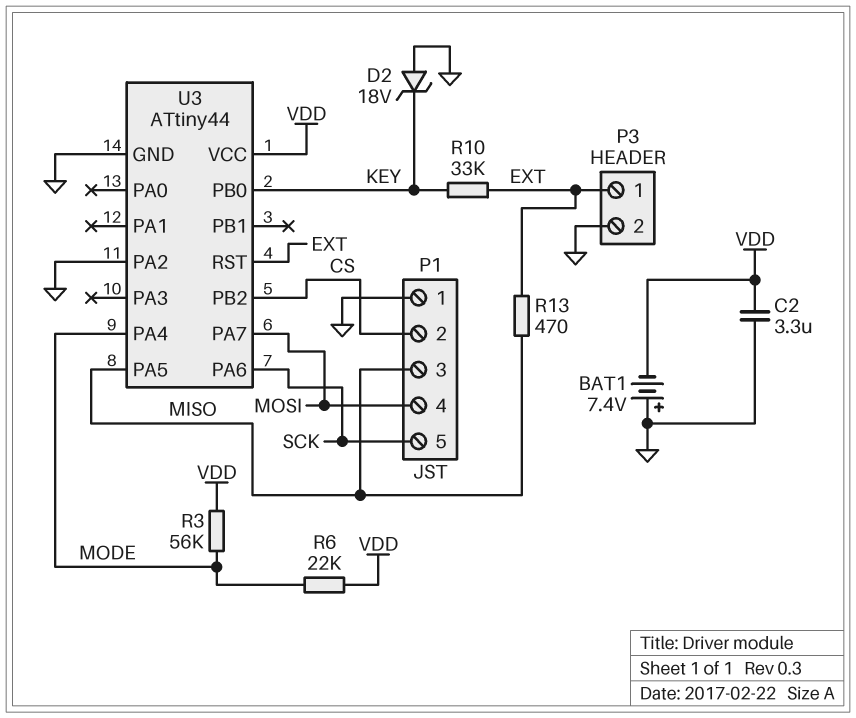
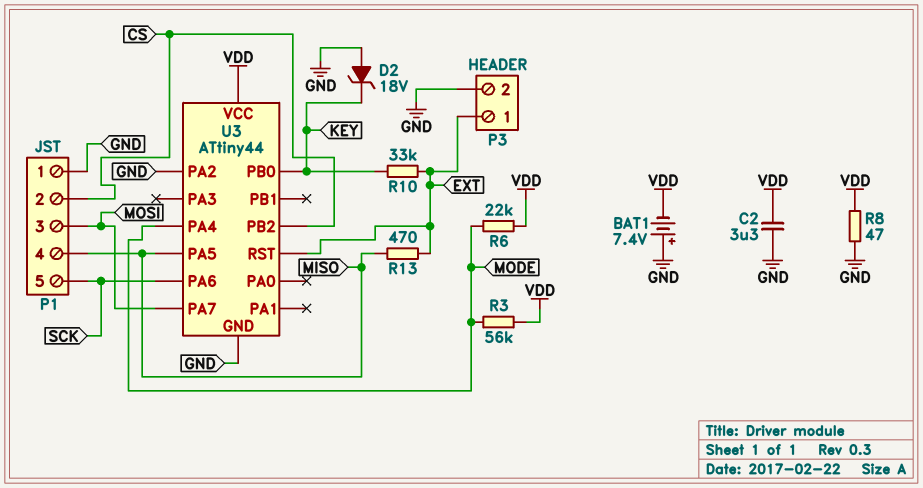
P1 pin 3: MISO -> MOSI
P1 pin 4: MOSI -> MISO
R8: none -> 47 (GND, VDD)

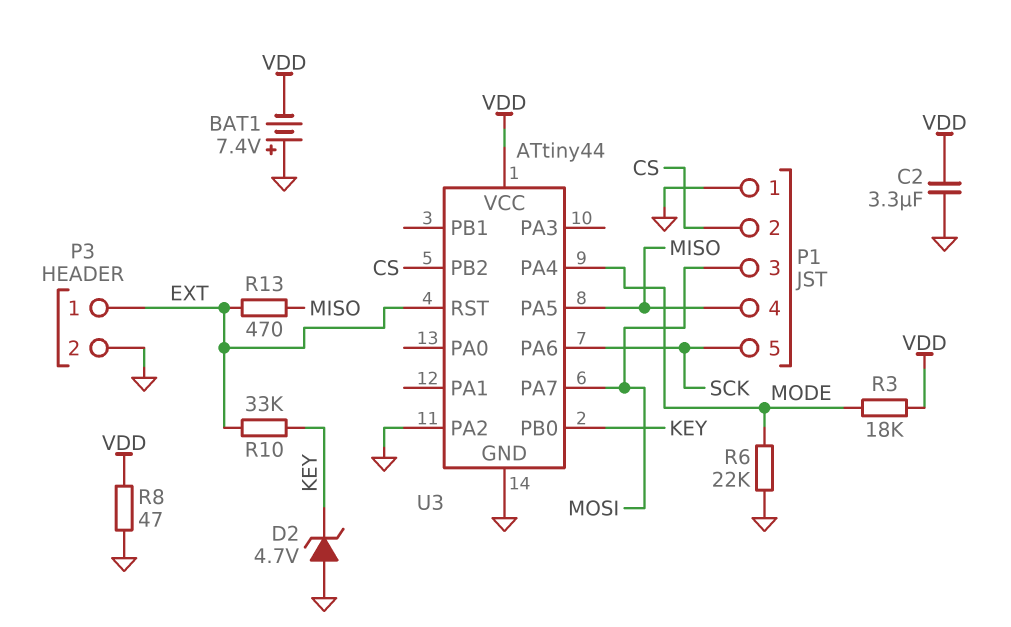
D2: zener 18V (A GND, K KEY) -> zener 4.7V (A GND, K KEY)
R3: 56k (MODE, VDD) -> 18k (MODE, VDD)
R6: 22k (MODE, VDD) -> 22k (GND, MODE)

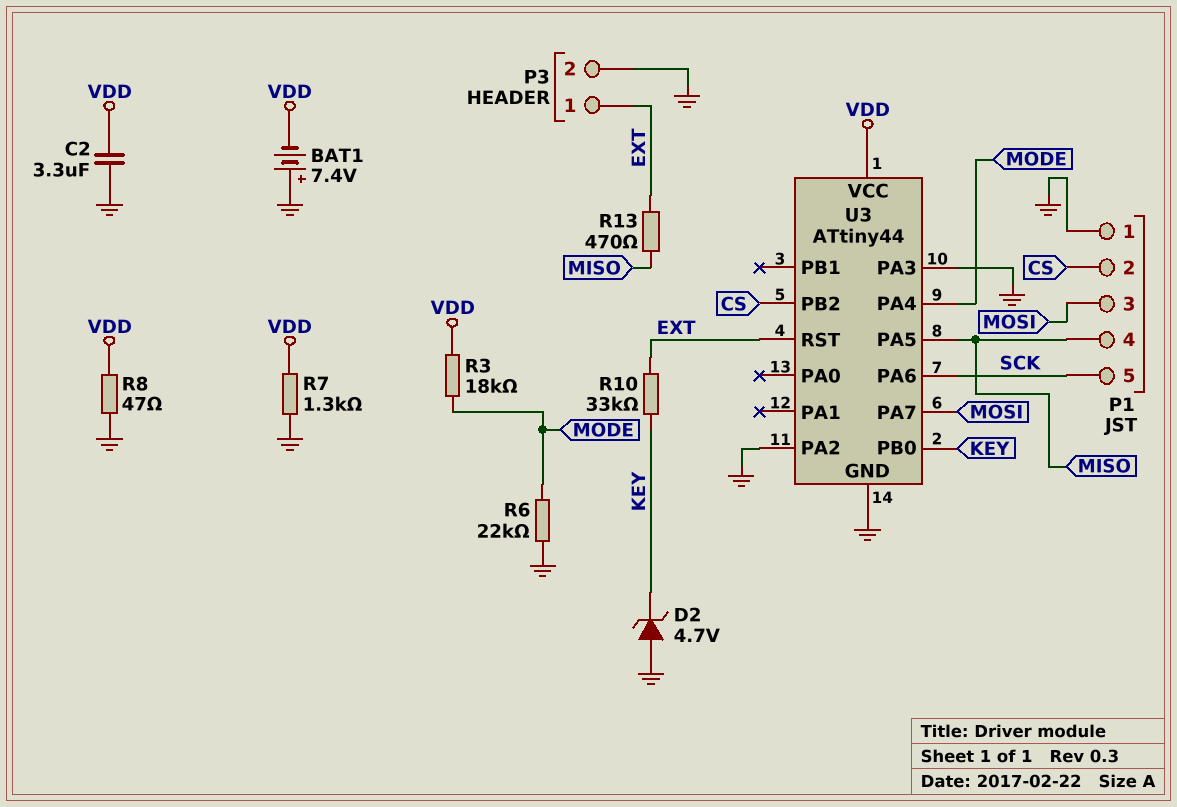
R7: none -> 1.3k (GND, VDD)
U3 pin PA3: none -> GND

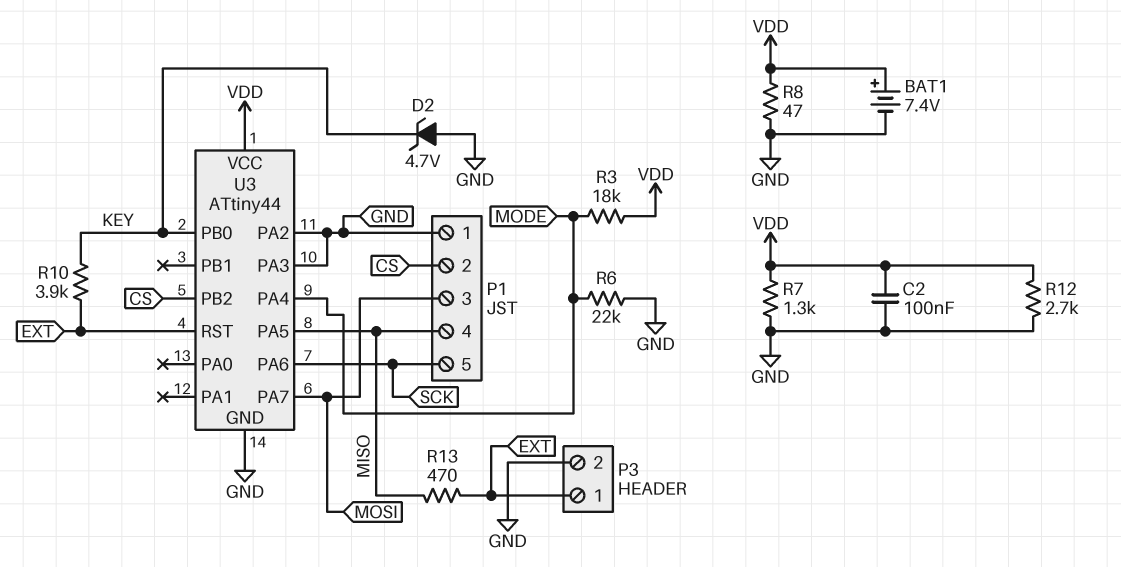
BAT1: 7.4V (plus GND, minus VDD) -> 7.4V (plus VDD, minus GND)
C2: 3.3uF (GND, VDD) -> 100nF (GND, VDD)
R10: 33k (EXT, KEY) -> 3.9k (EXT, KEY)
R12: none -> 2.7k (GND, VDD)

